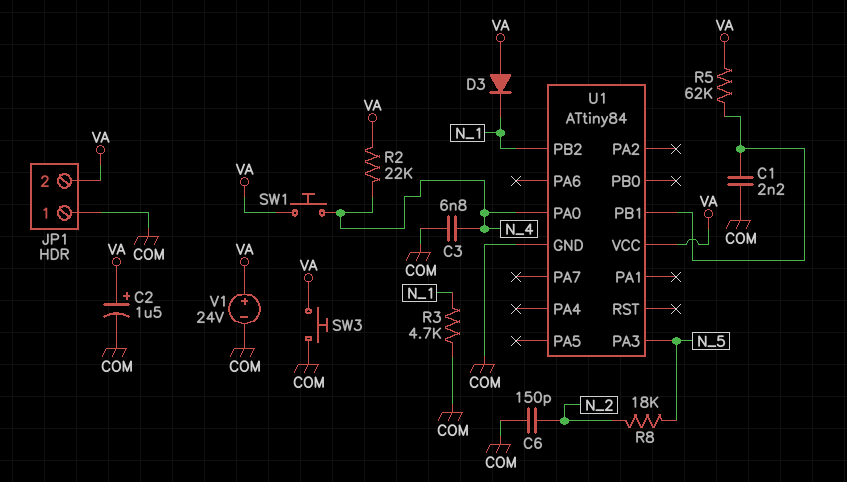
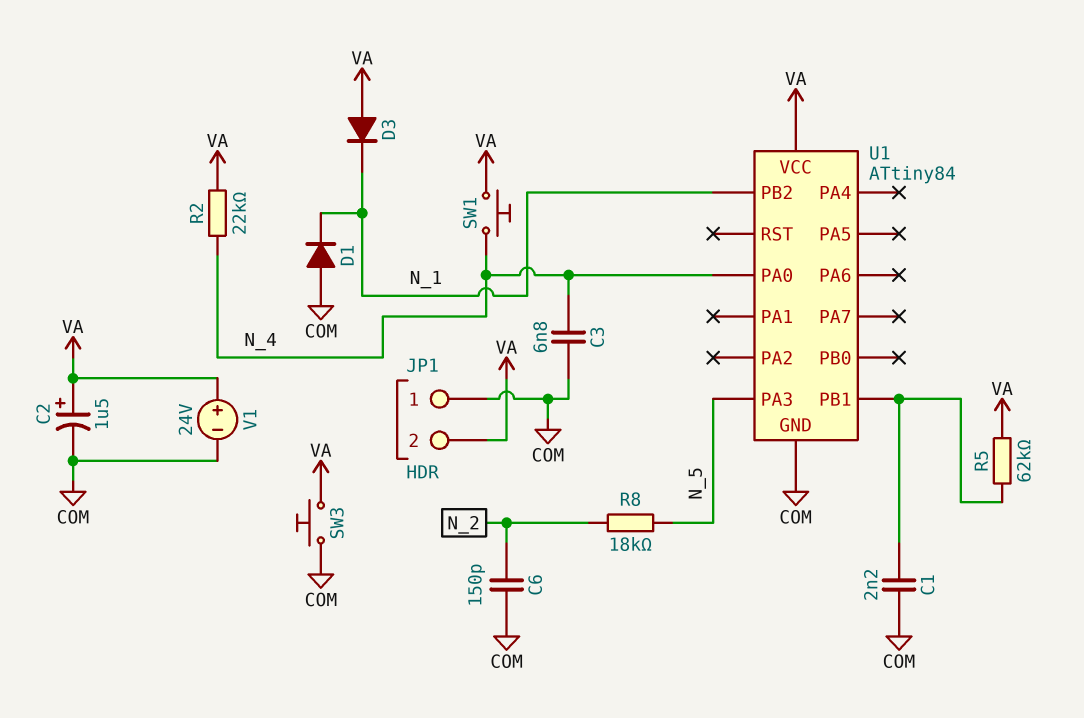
D1: none -> diode (A COM, K N_1)
R3: 4.7k (COM, N_1) -> none

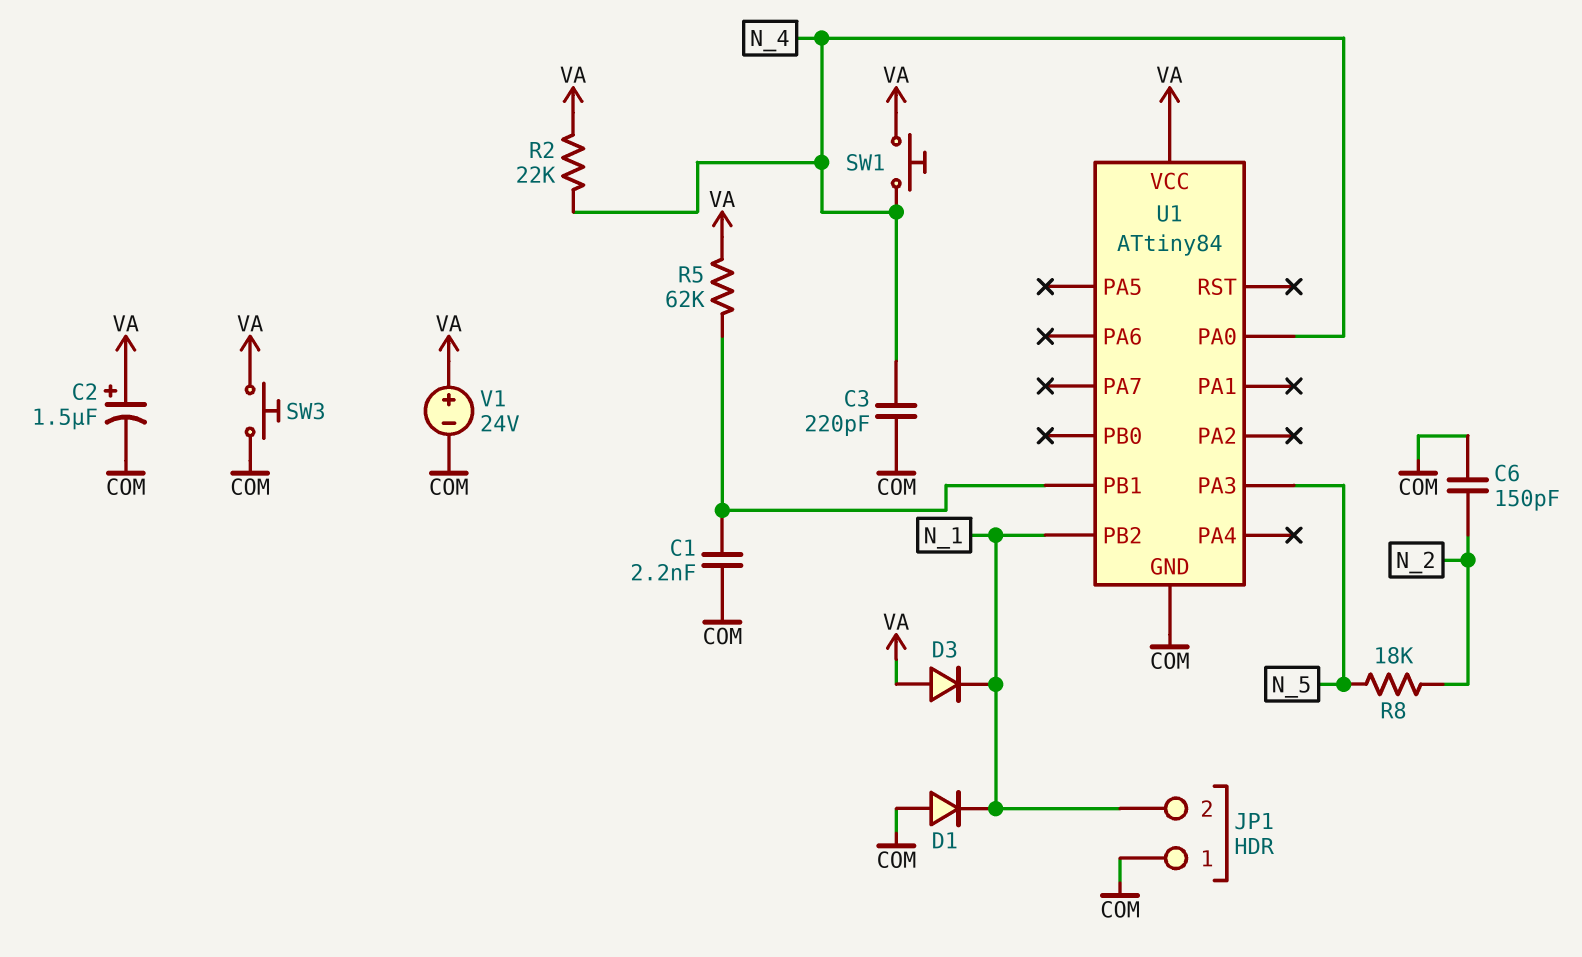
C3: 6.8nF (COM, N_4) -> 220pF (COM, N_4)
JP1 pin 2: VA -> N_1

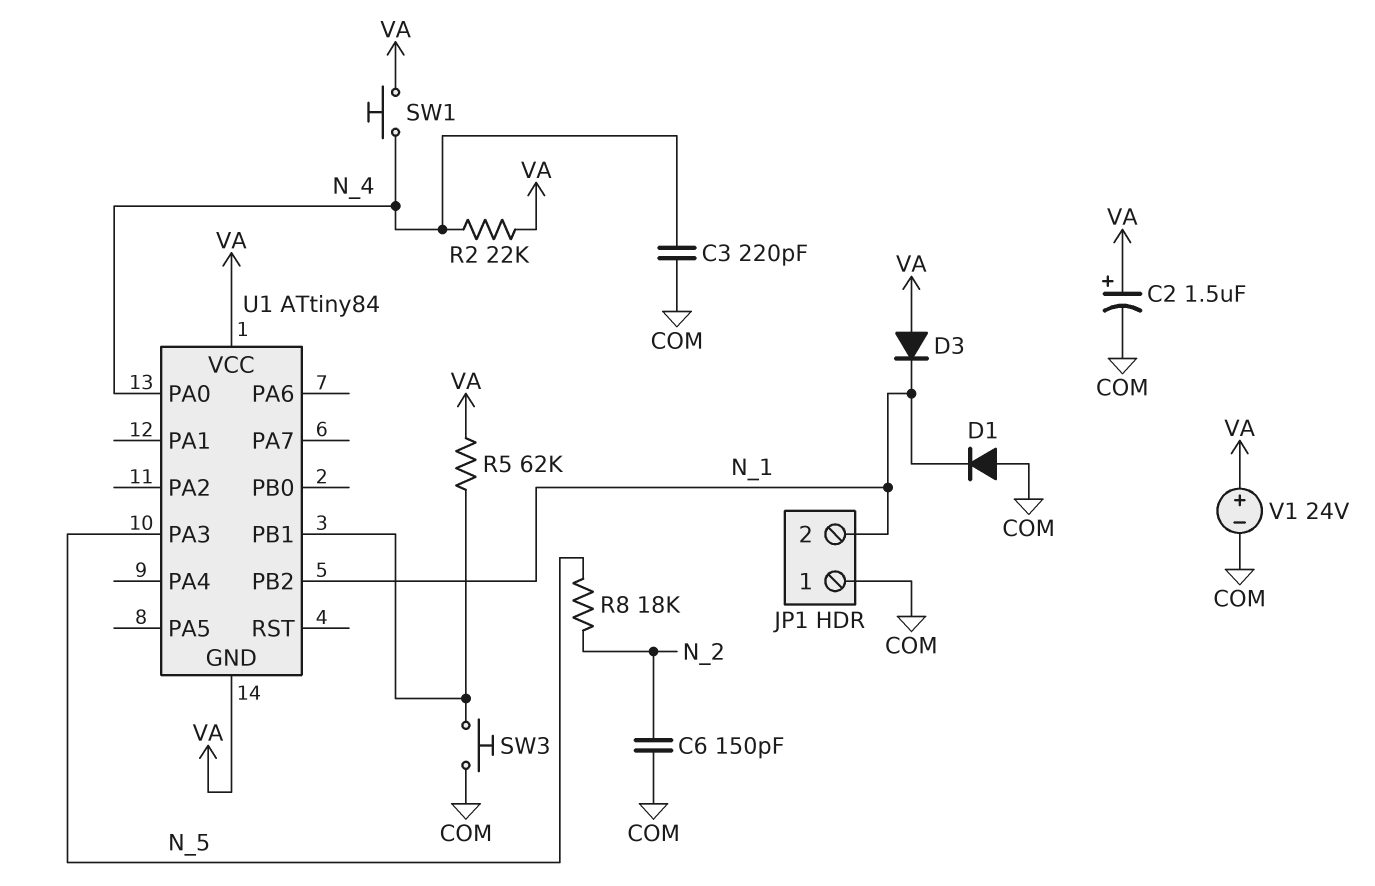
C1: 2.2nF (COM, U1/PB1) -> none
SW3: button (COM, VA) -> button (COM, U1/PB1)
U1 pin GND: COM -> VA

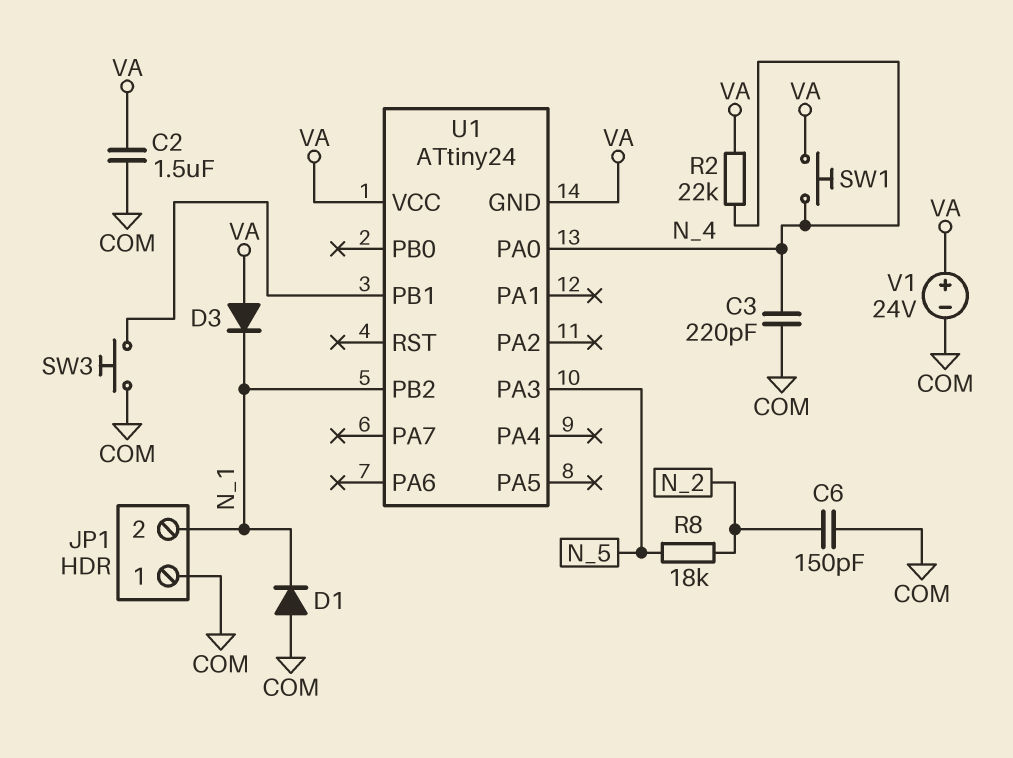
C2: 1.5uF (plus VA, minus COM) -> 1.5uF (COM, VA)
R5: 62k (U1/PB1, VA) -> none
U1: ATtiny84 -> ATtiny24

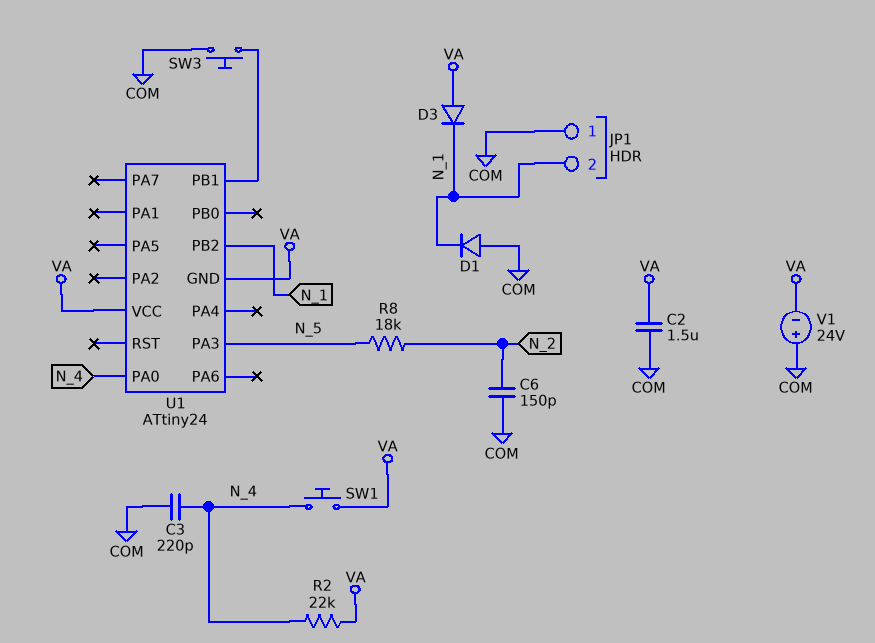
V1: 24V (plus VA, minus COM) -> 24V (plus COM, minus VA)

